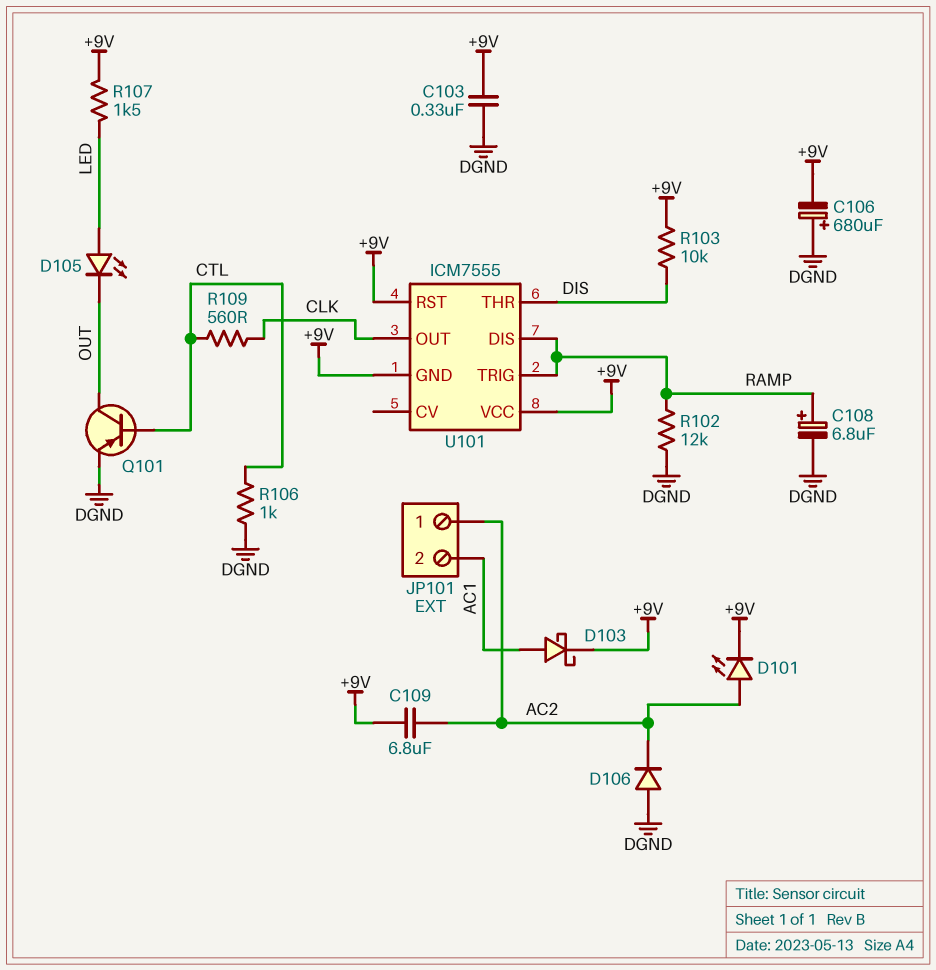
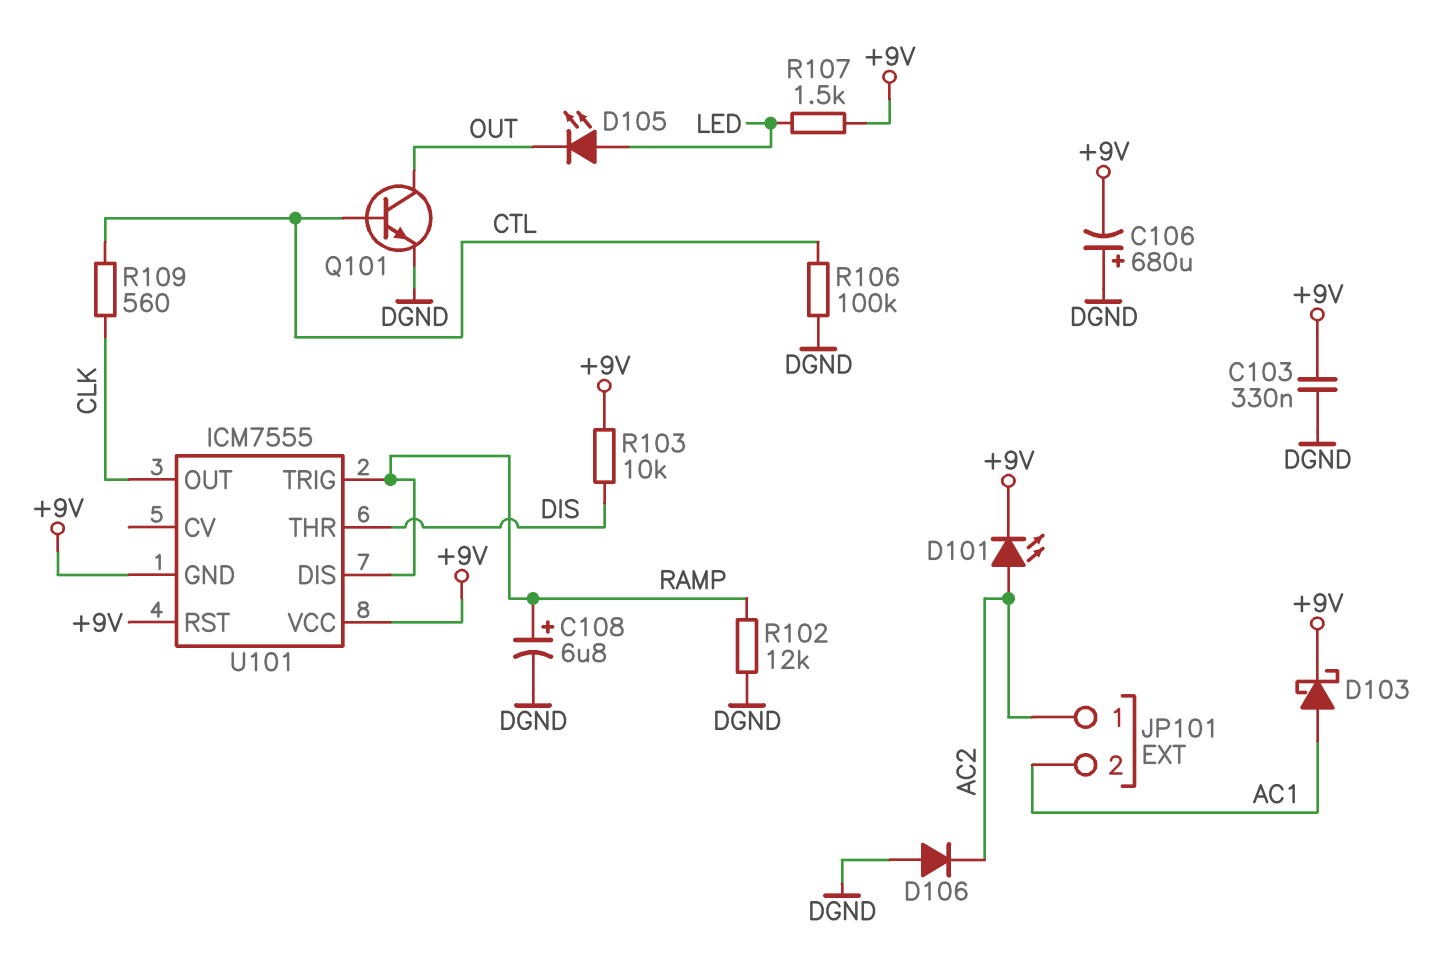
C109: 6.8uF (+9V, AC2) -> none
Q101: PNP (B CTL, C OUT, E DGND) -> NPN (B CTL, C OUT, E DGND)
R106: 1k (CTL, DGND) -> 100k (CTL, DGND)

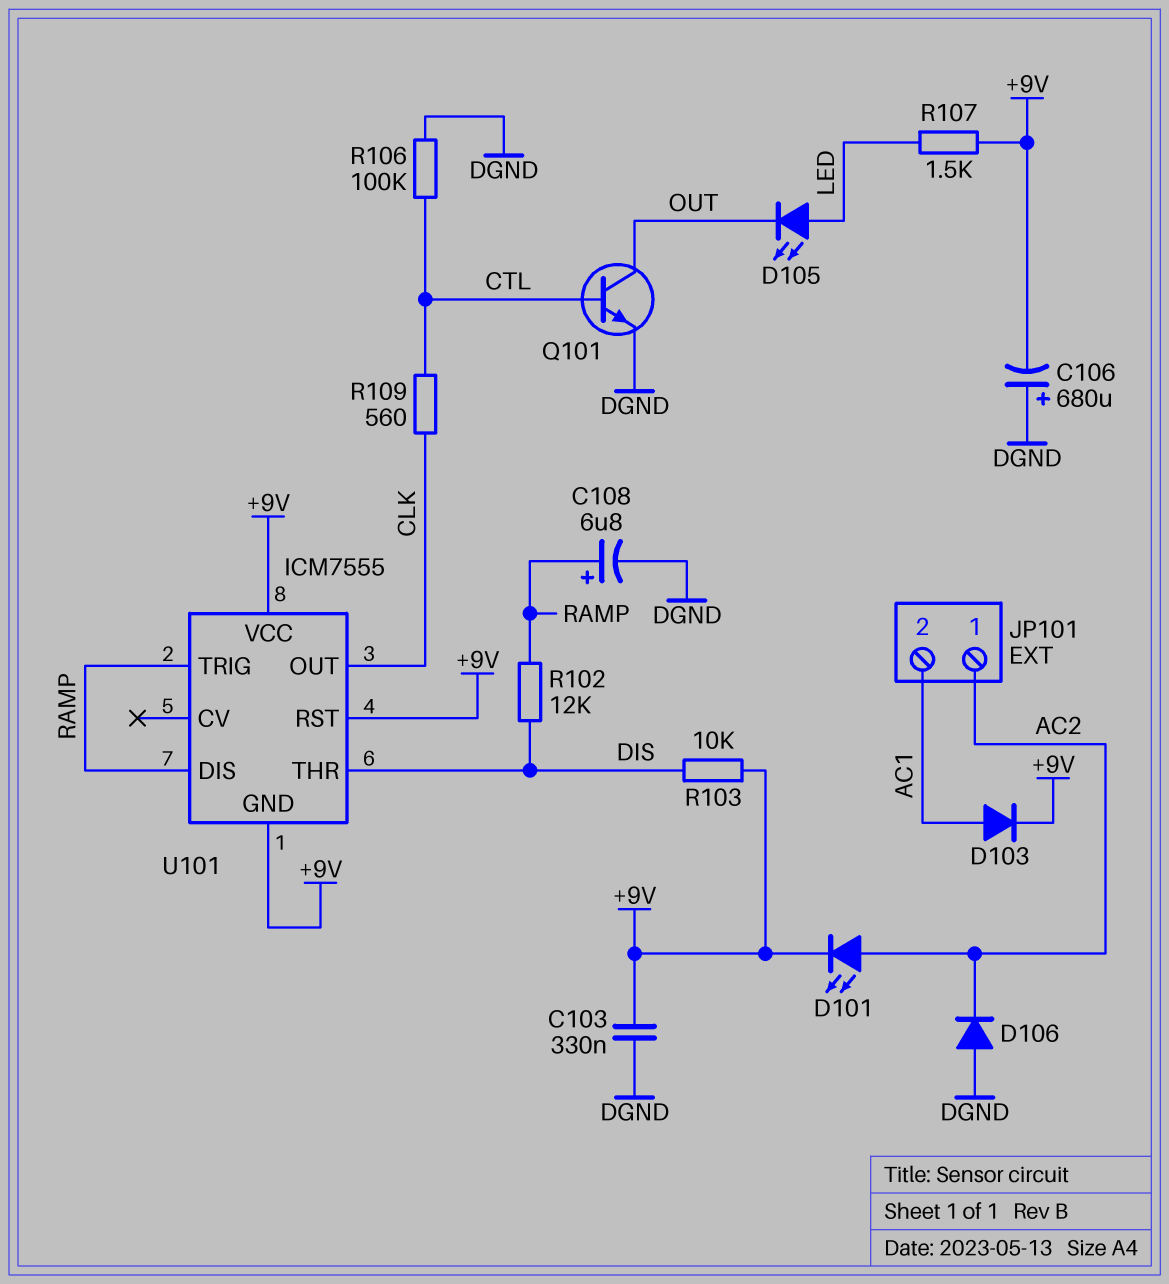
D103: schottky (A AC1, K +9V) -> diode (A AC1, K +9V)
R102: 12k (DGND, RAMP) -> 12k (DIS, RAMP)

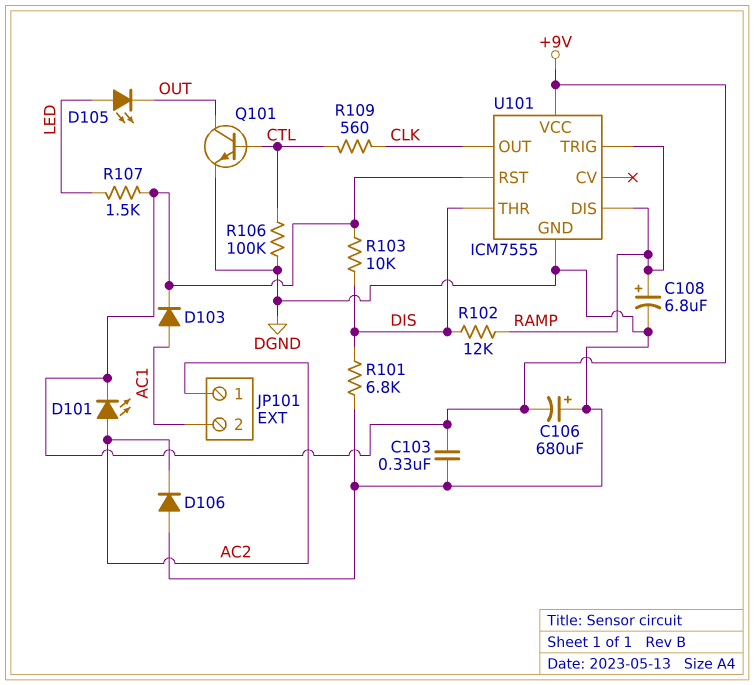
R101: none -> 6.8k (DGND, DIS)
U101 pin GND: +9V -> DGND

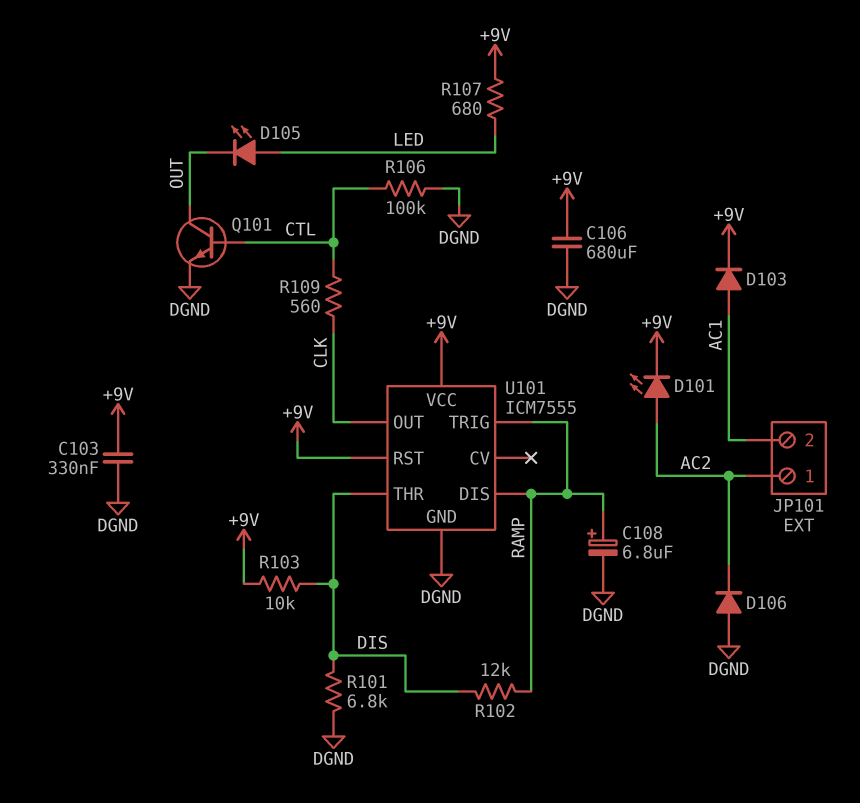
C106: 680uF (plus DGND, minus +9V) -> 680uF (+9V, DGND)
R107: 1.5k (+9V, LED) -> 680 (+9V, LED)

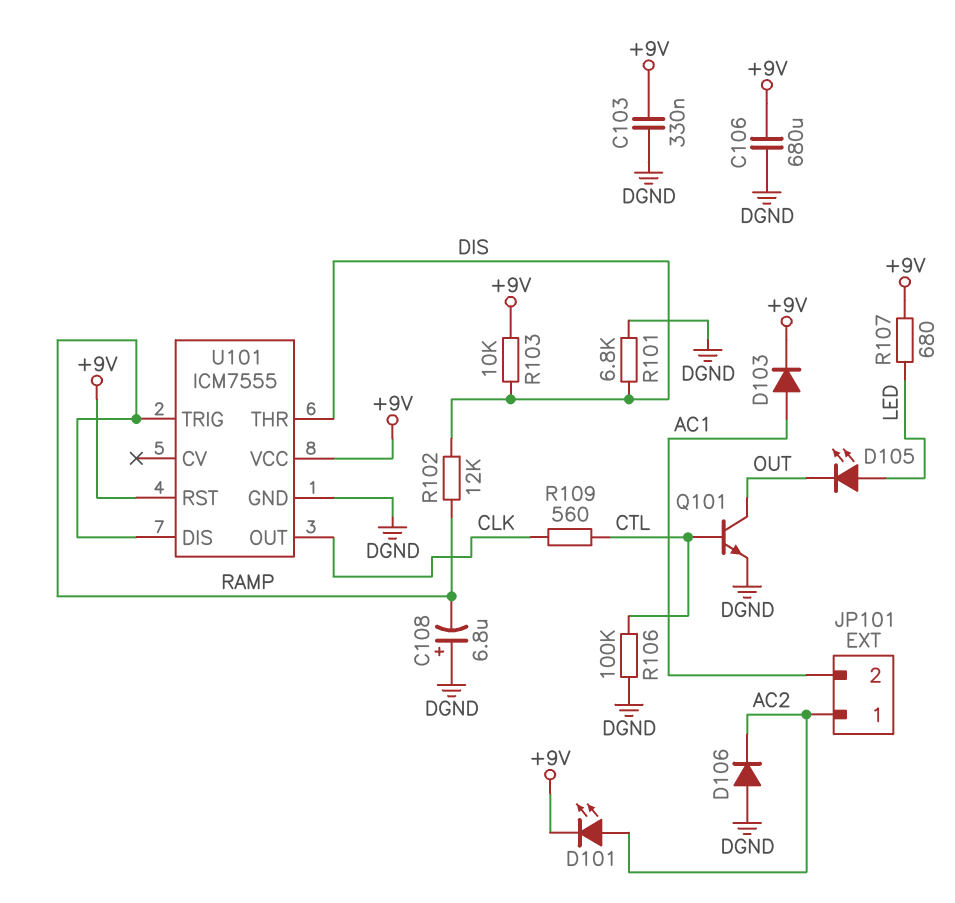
C108: 6.8uF (plus RAMP, minus DGND) -> 6.8uF (plus DGND, minus RAMP)

